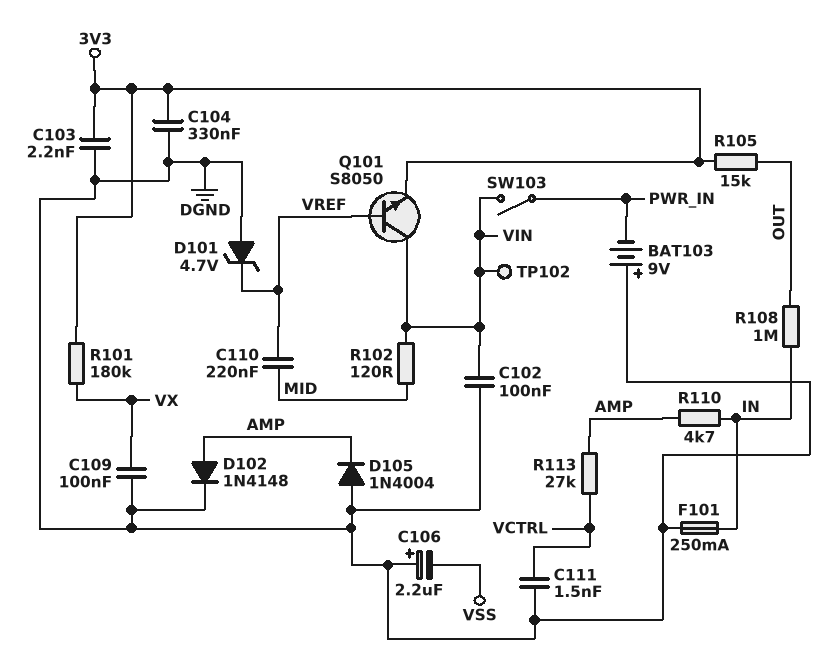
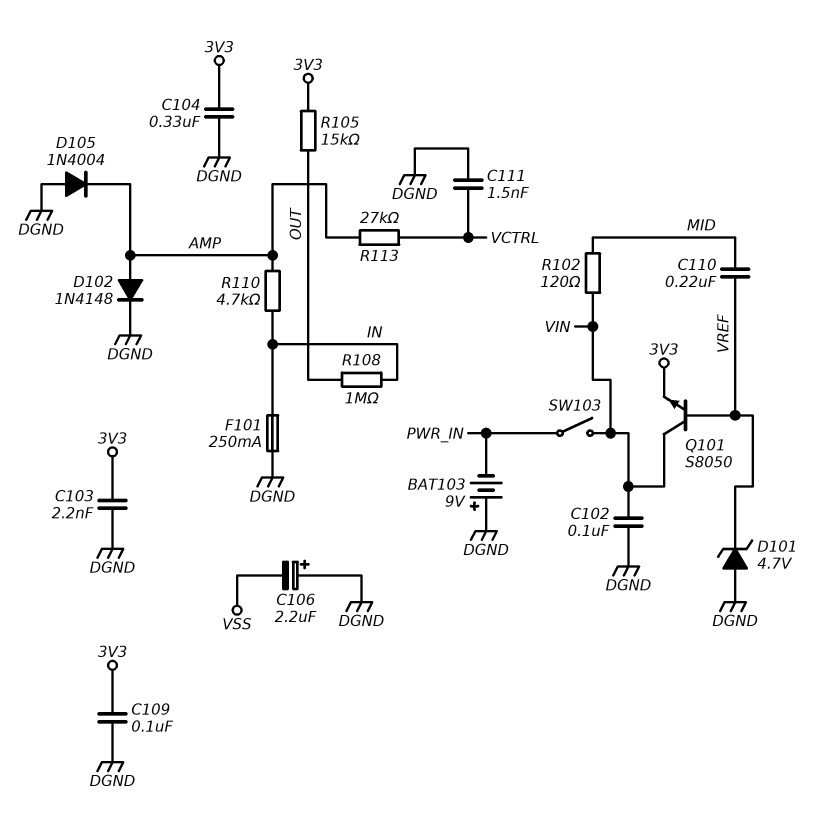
C109: 100nF (DGND, VX) -> 100nF (3V3, DGND)
R101: 180k (3V3, VX) -> none
TP102: test point (VIN) -> none

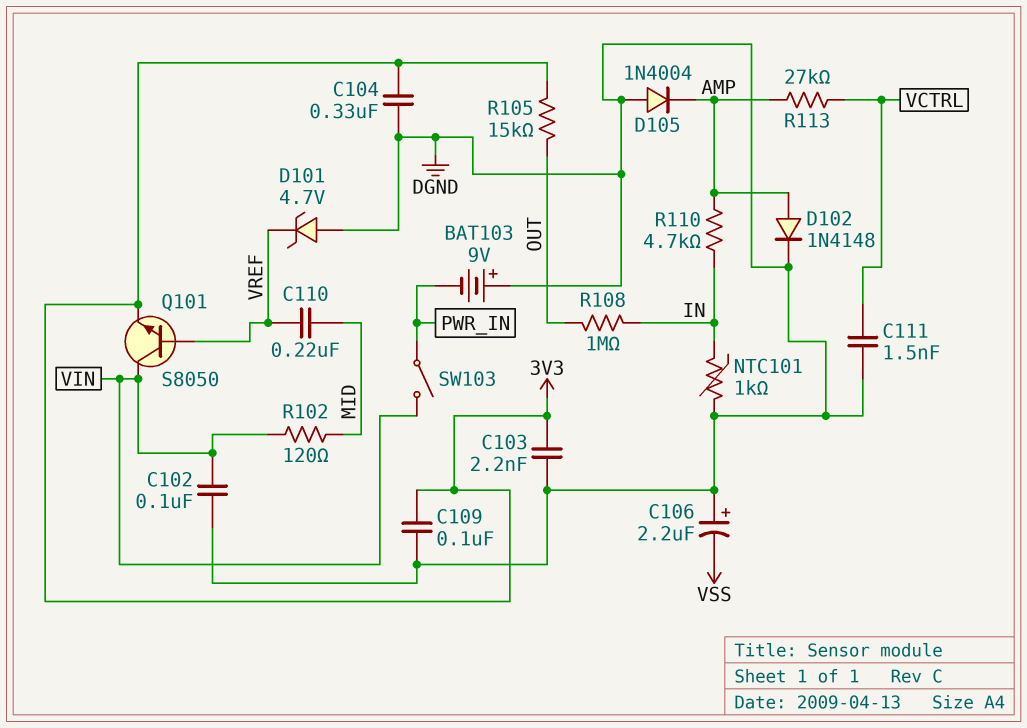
F101: 250mA (DGND, IN) -> none
NTC101: none -> 1k (DGND, IN)

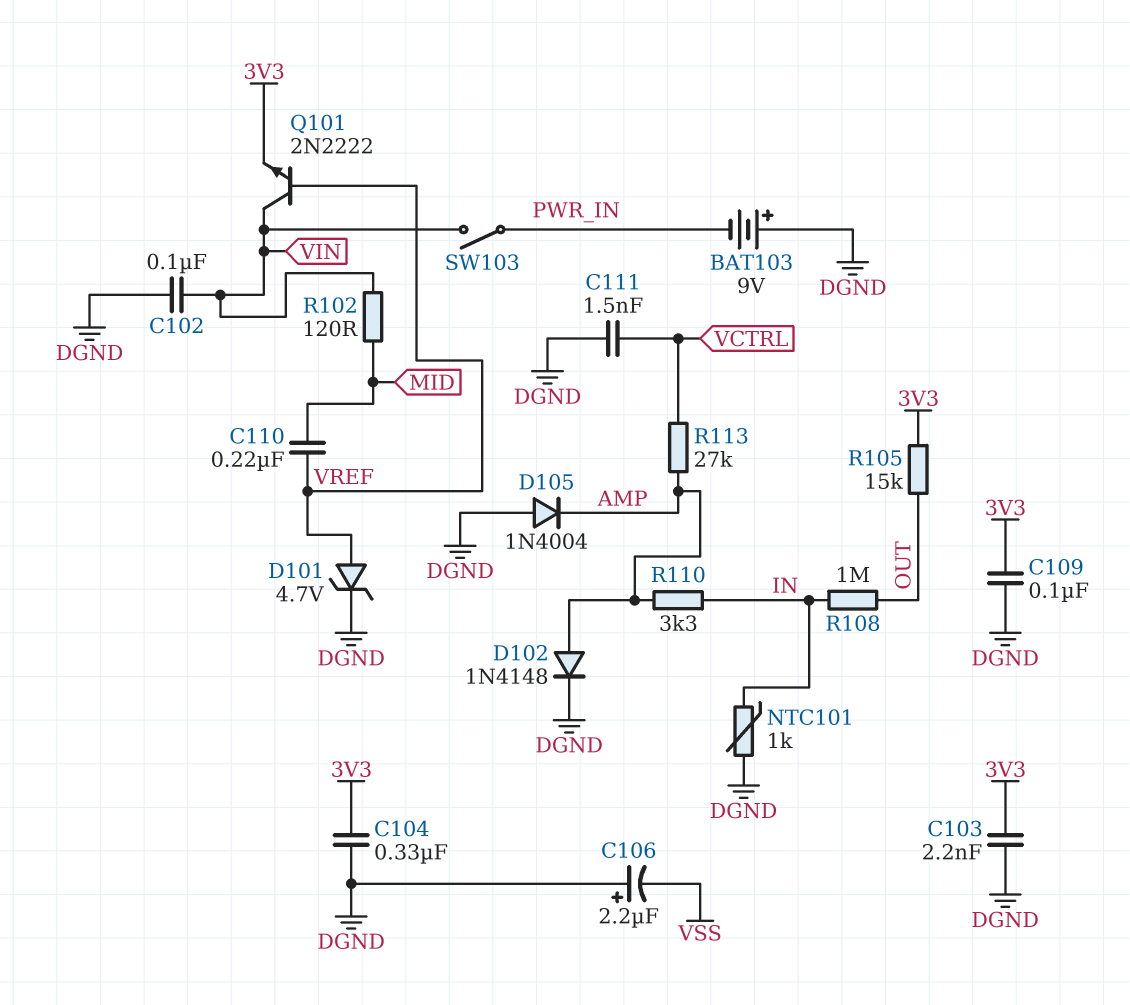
D101: zener 4.7V (A DGND, K VREF) -> zener 4.7V (A VREF, K DGND)
Q101: NPN S8050 (B VREF, C VIN, E 3V3) -> NPN 2N2222 (B VREF, C VIN, E 3V3)
R110: 4.7k (AMP, IN) -> 3.3k (AMP, IN)

